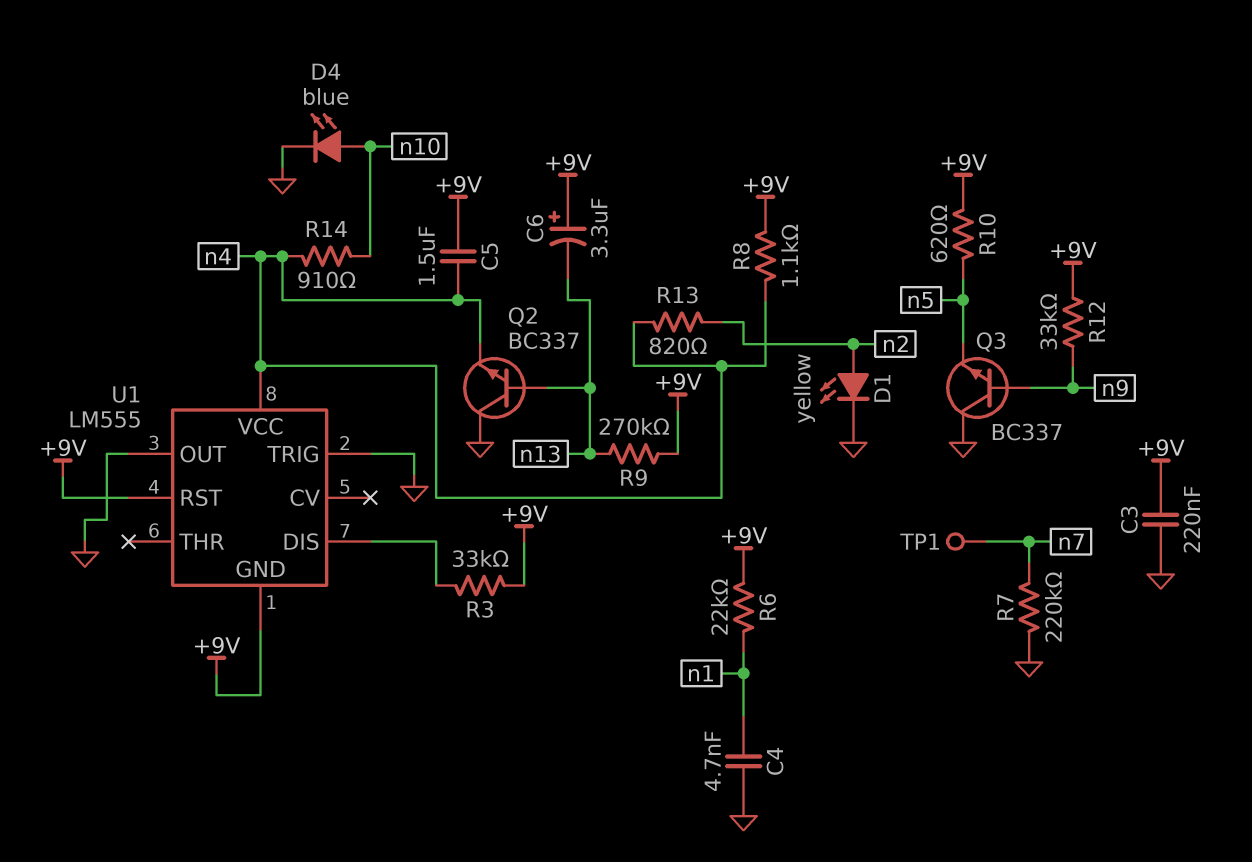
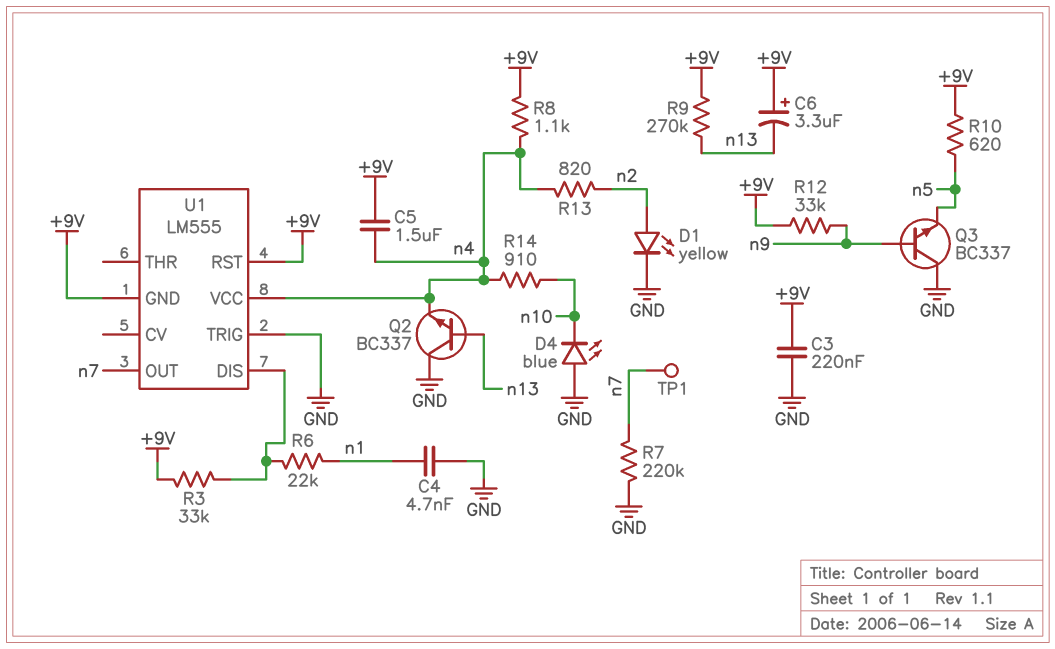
D4: LED blue (A n10, K GND) -> LED blue (A GND, K n10)
R6: 22k (+9V, n1) -> 22k (U1/DIS, n1)
U1 pin OUT: GND -> n7

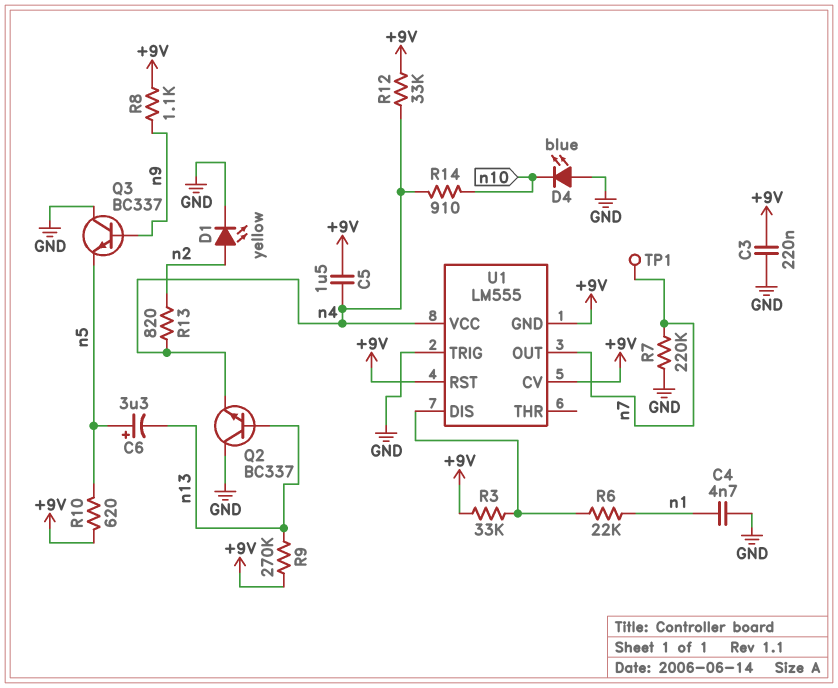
C6: 3.3uF (plus +9V, minus n13) -> 3.3uF (plus n5, minus n13)
R8: 1.1k (+9V, n4) -> 1.1k (+9V, n9)
R12: 33k (+9V, n9) -> 33k (+9V, n4)
U1 pin CV: none -> +9V

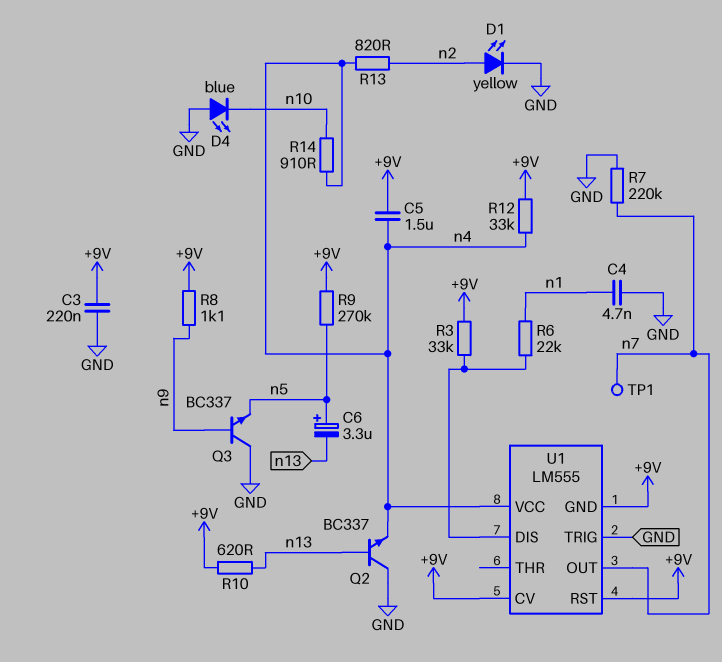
R9: 270k (+9V, n13) -> 270k (+9V, n5)
R10: 620 (+9V, n5) -> 620 (+9V, n13)

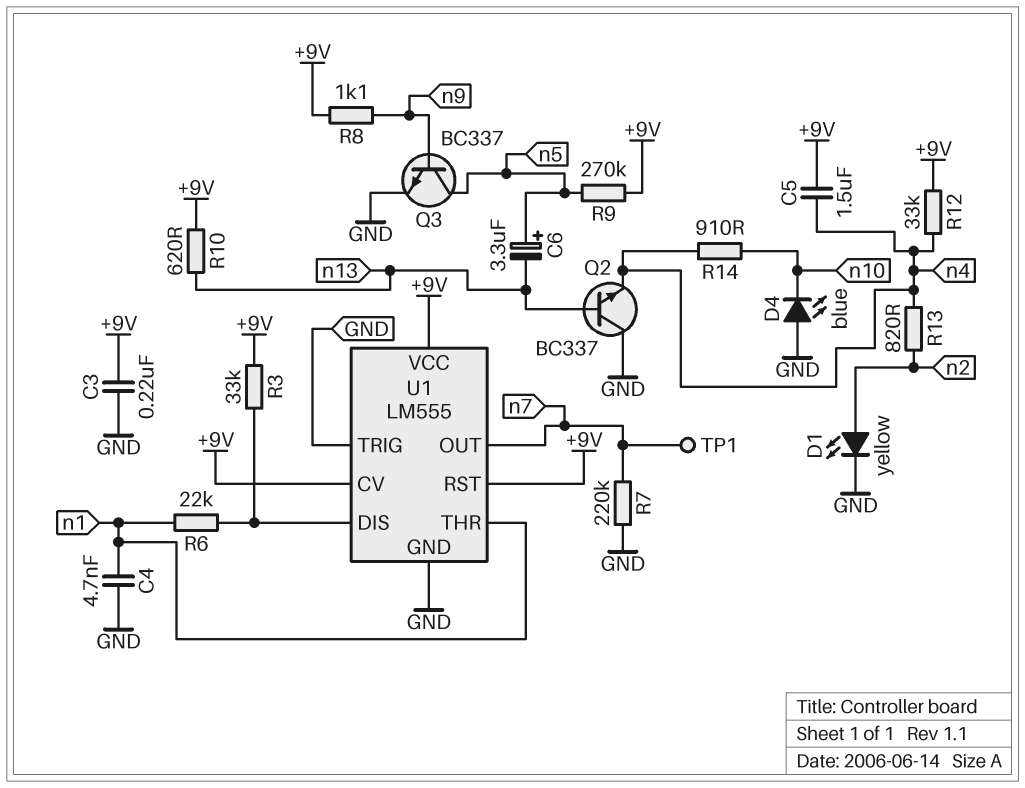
Q3: NPN BC337 (B n9, C GND, E n5) -> NPN BC337 (B n9, C n5, E GND)
U1 pin GND: +9V -> GND
U1 pin THR: none -> n1
U1 pin VCC: n4 -> +9V

